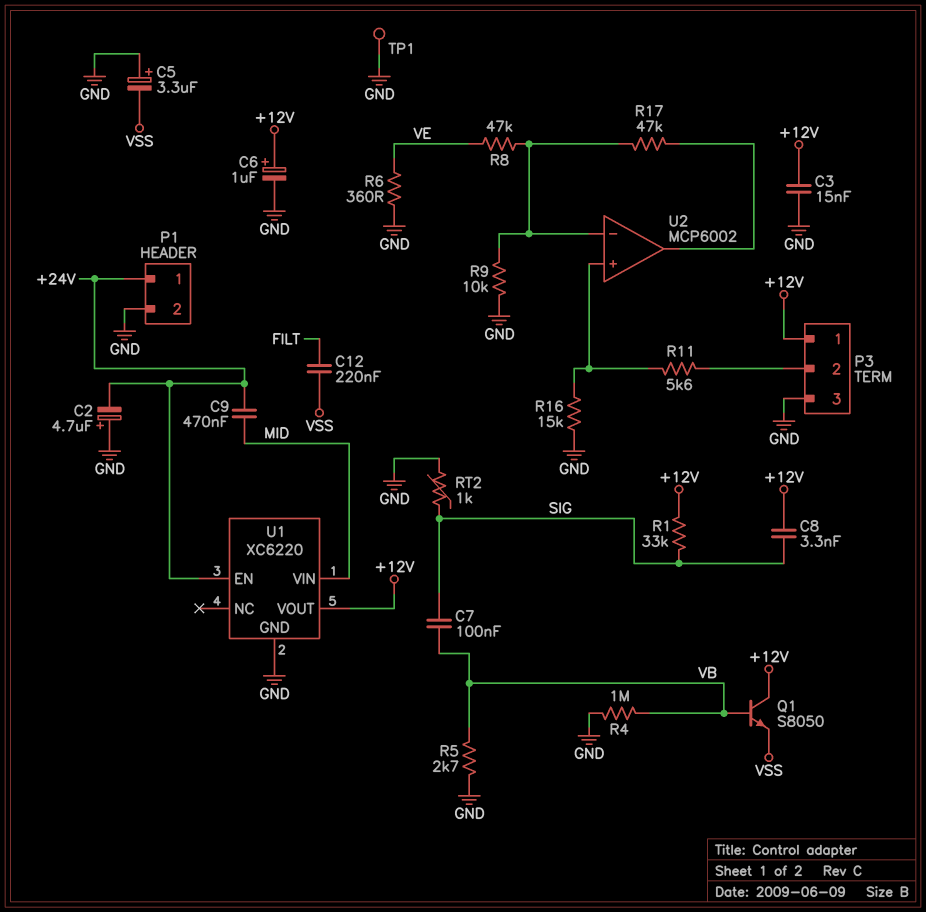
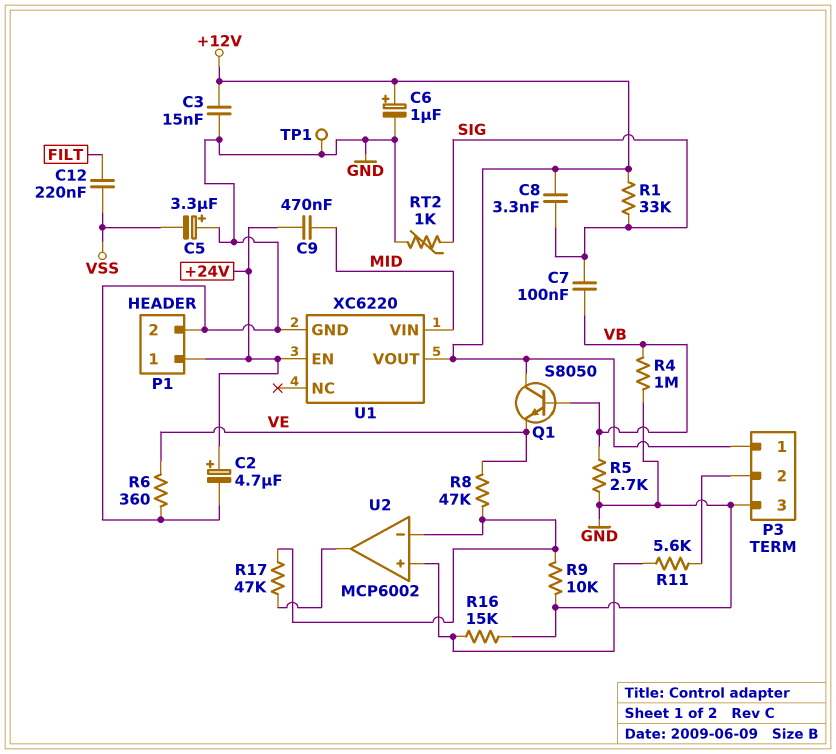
C2: 4.7uF (plus GND, minus +24V) -> 4.7uF (plus +24V, minus GND)
Q1: NPN S8050 (B VB, C +12V, E VSS) -> NPN S8050 (B VB, C +12V, E VE)

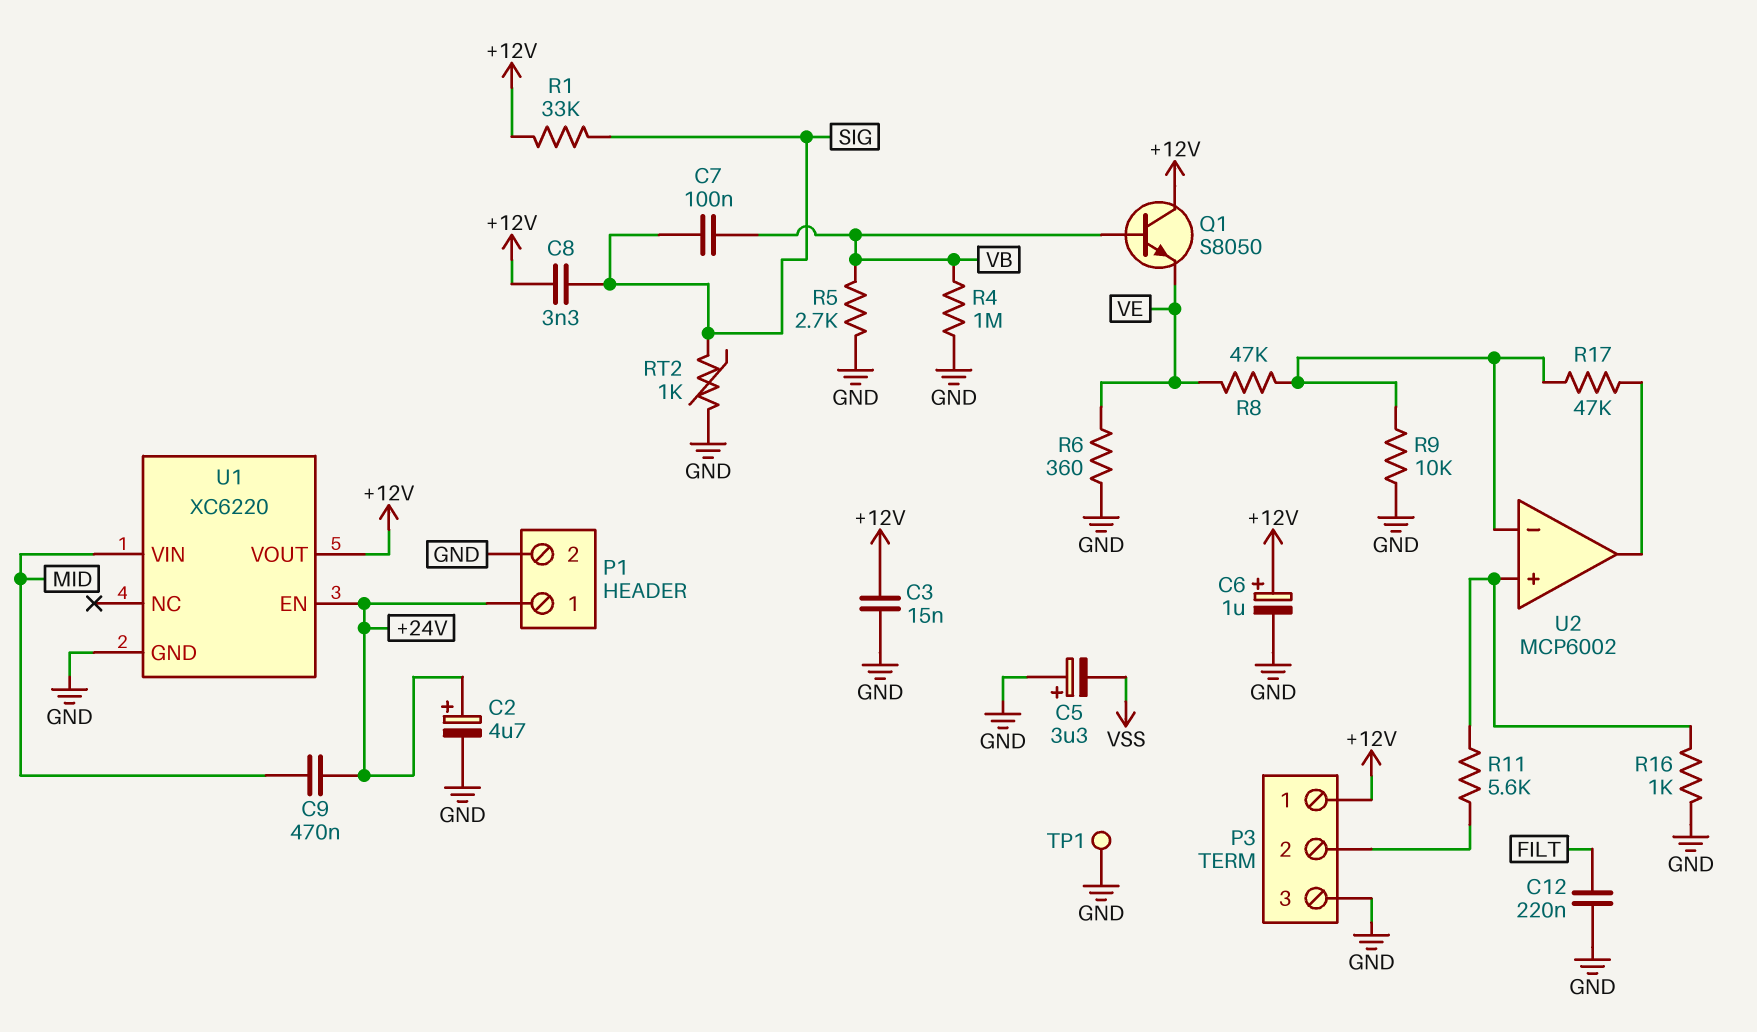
C12: 220nF (FILT, VSS) -> 220nF (FILT, GND)
R16: 15k (GND, U2/in+) -> 1k (GND, U2/in+)

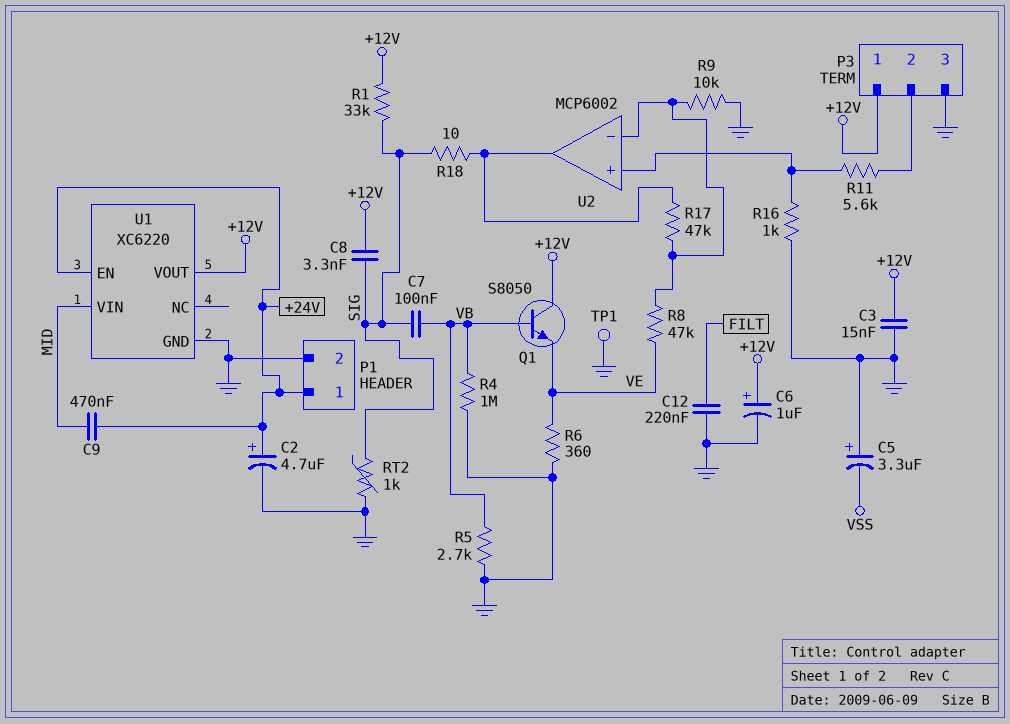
R18: none -> 10 (SIG, U2/out)

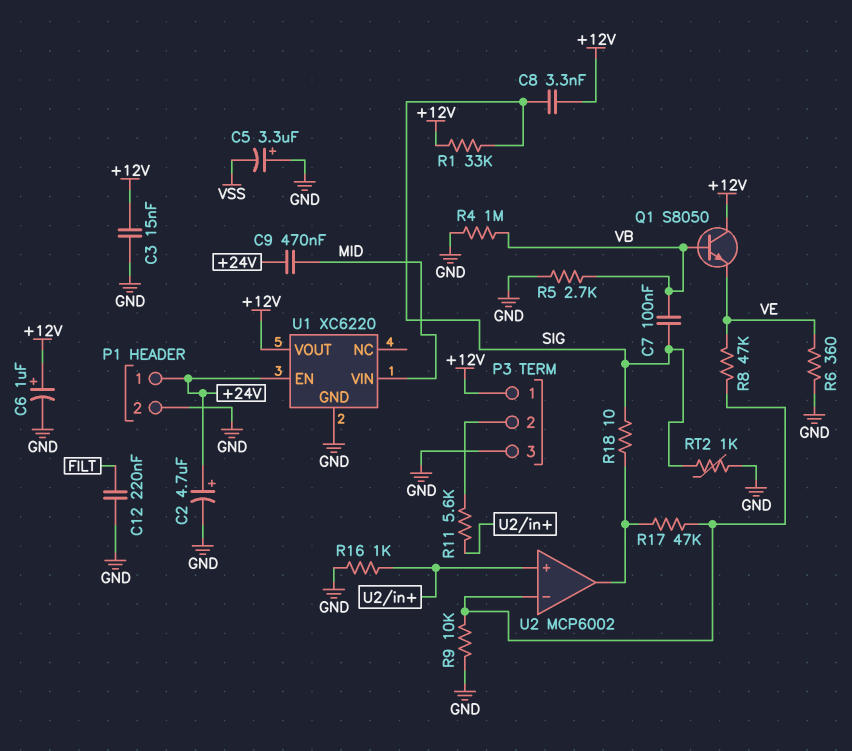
TP1: test point (GND) -> none

